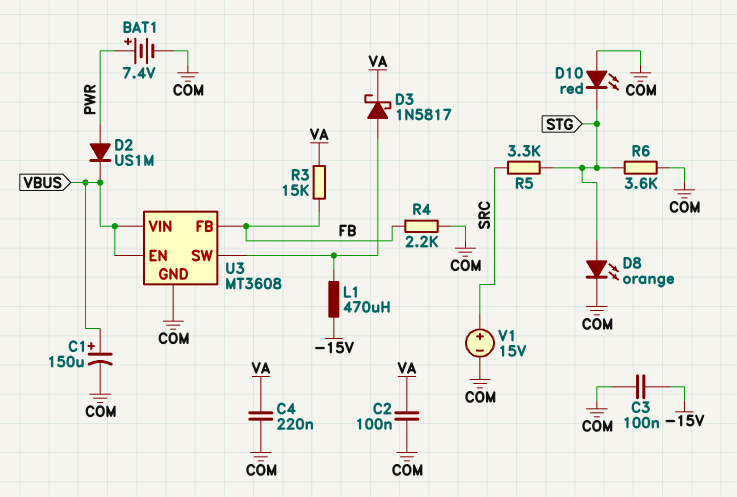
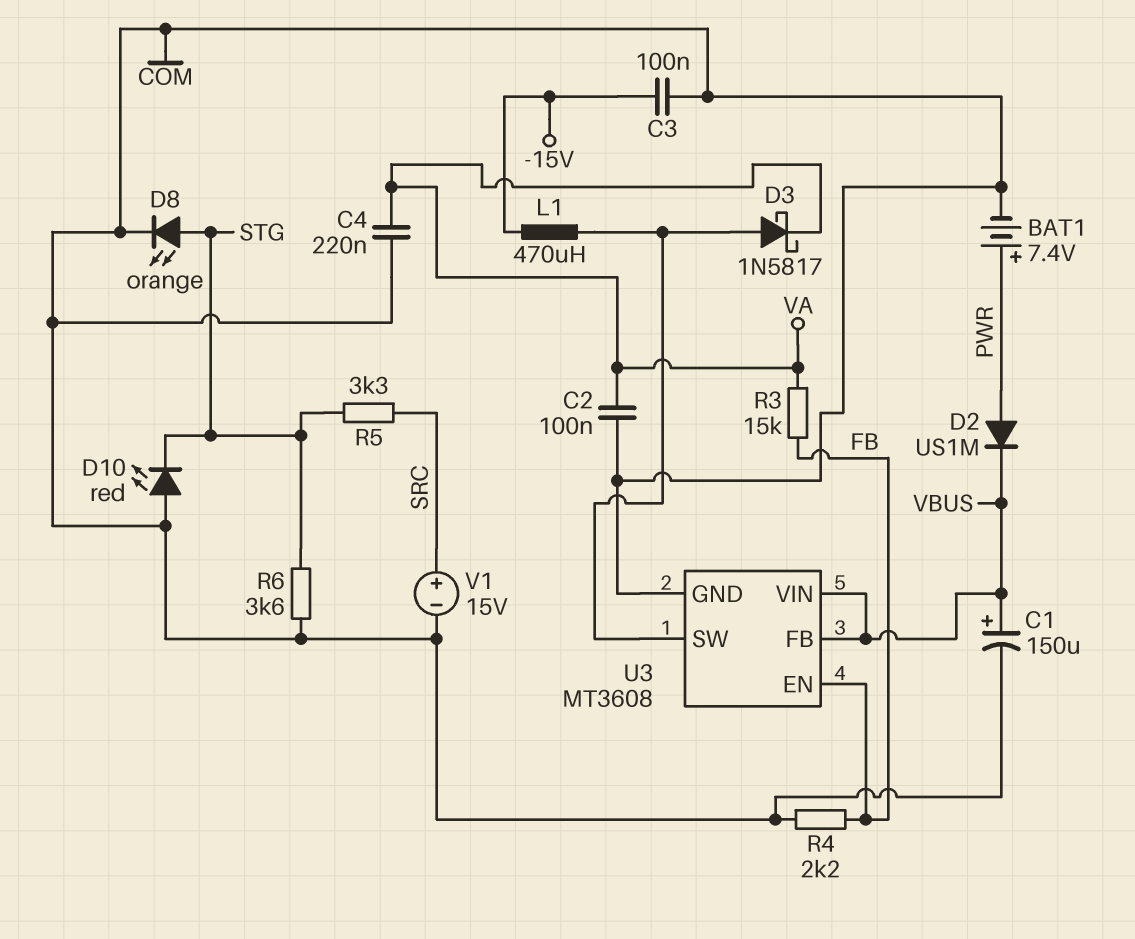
U3 pin EN: VBUS -> FB
U3 pin FB: FB -> VBUS

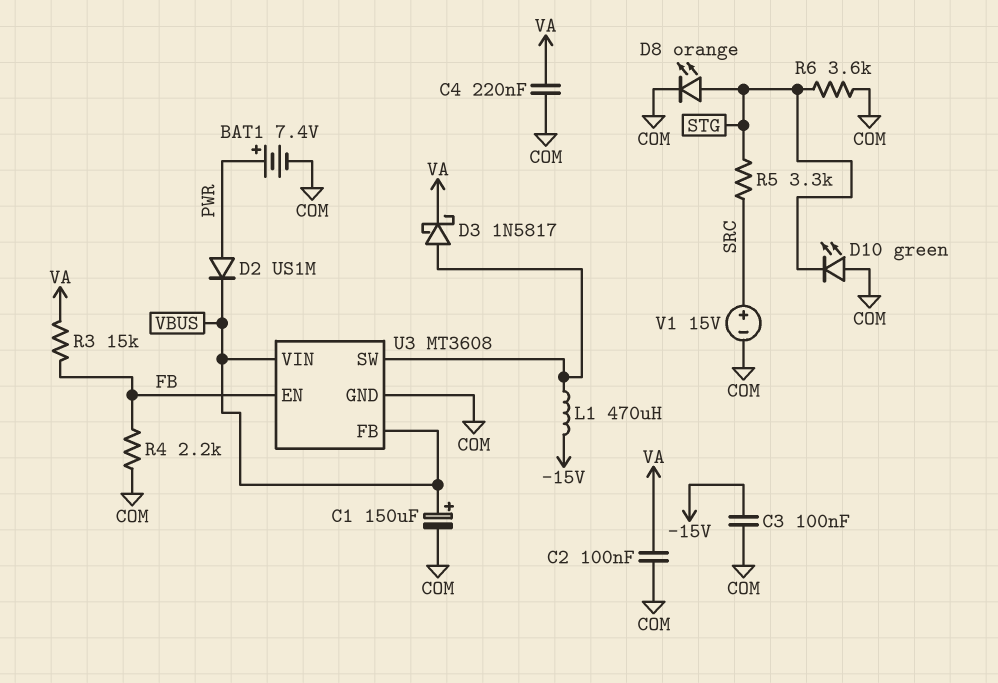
D10: LED red (A COM, K STG) -> LED green (A COM, K STG)

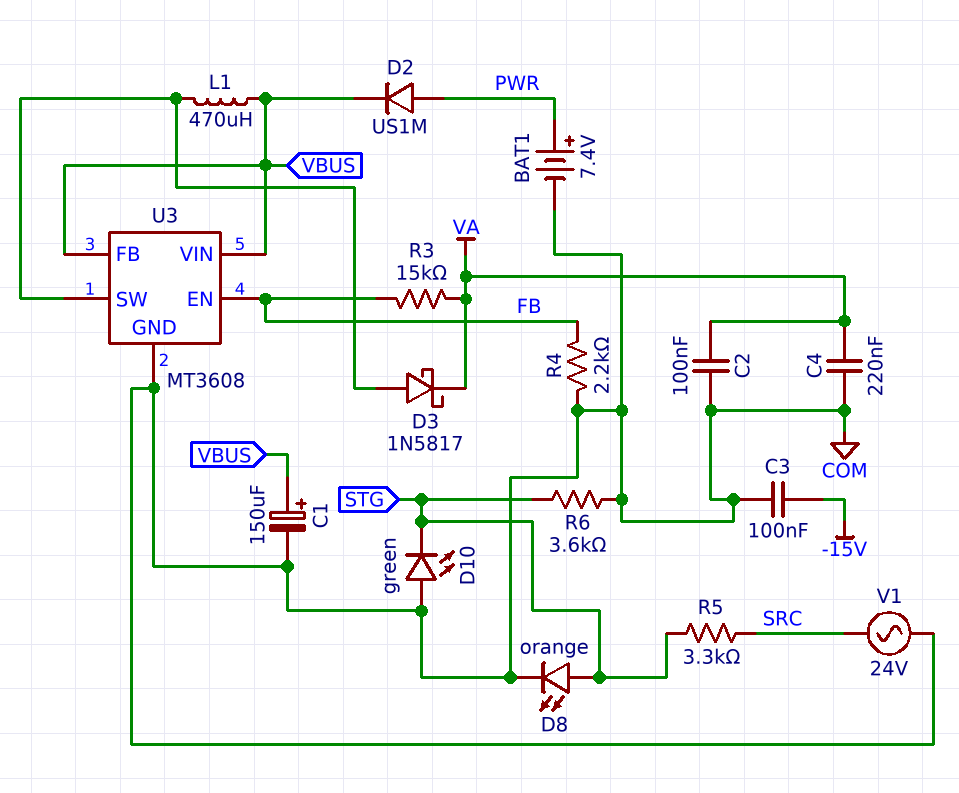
L1: 470uH (-15V, U3/SW) -> 470uH (U3/SW, VBUS)
V1: 15V (plus SRC, minus COM) -> AC 24V (COM, SRC)

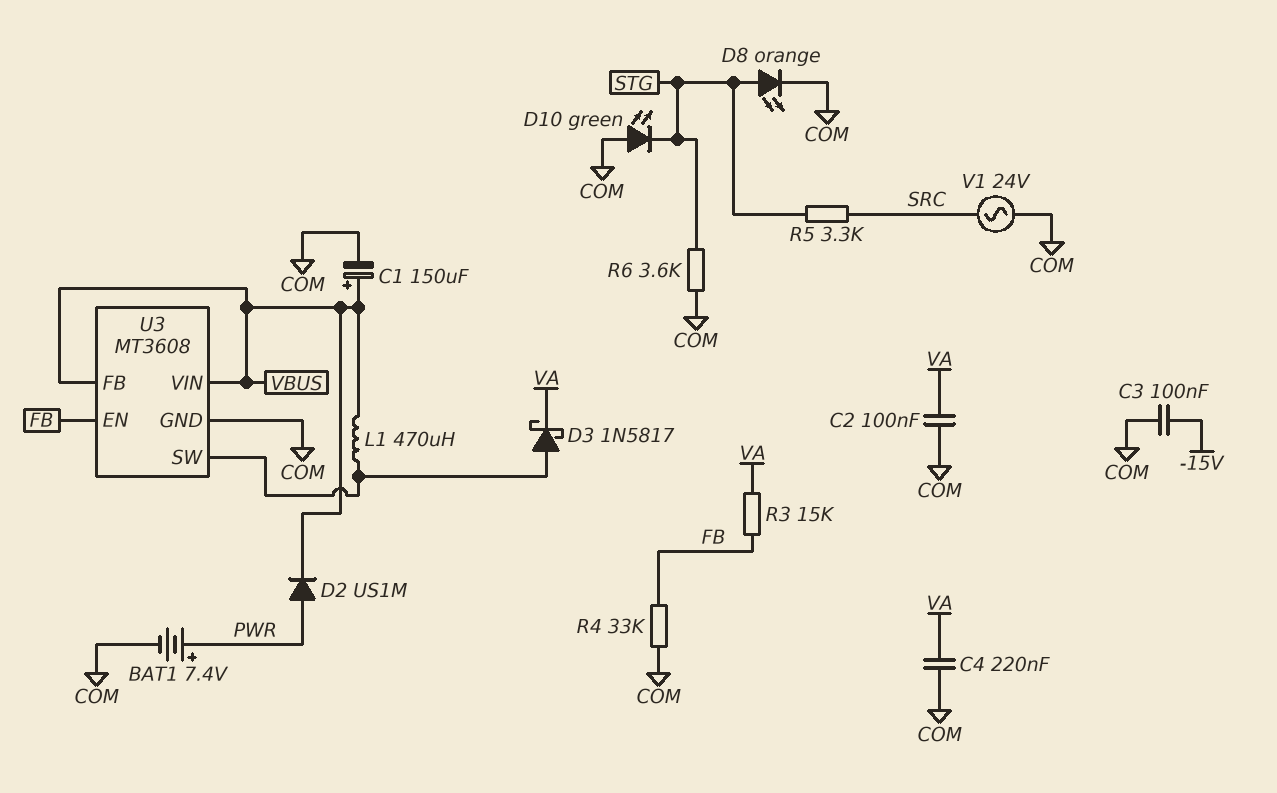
R4: 2.2k (COM, FB) -> 33k (COM, FB)

